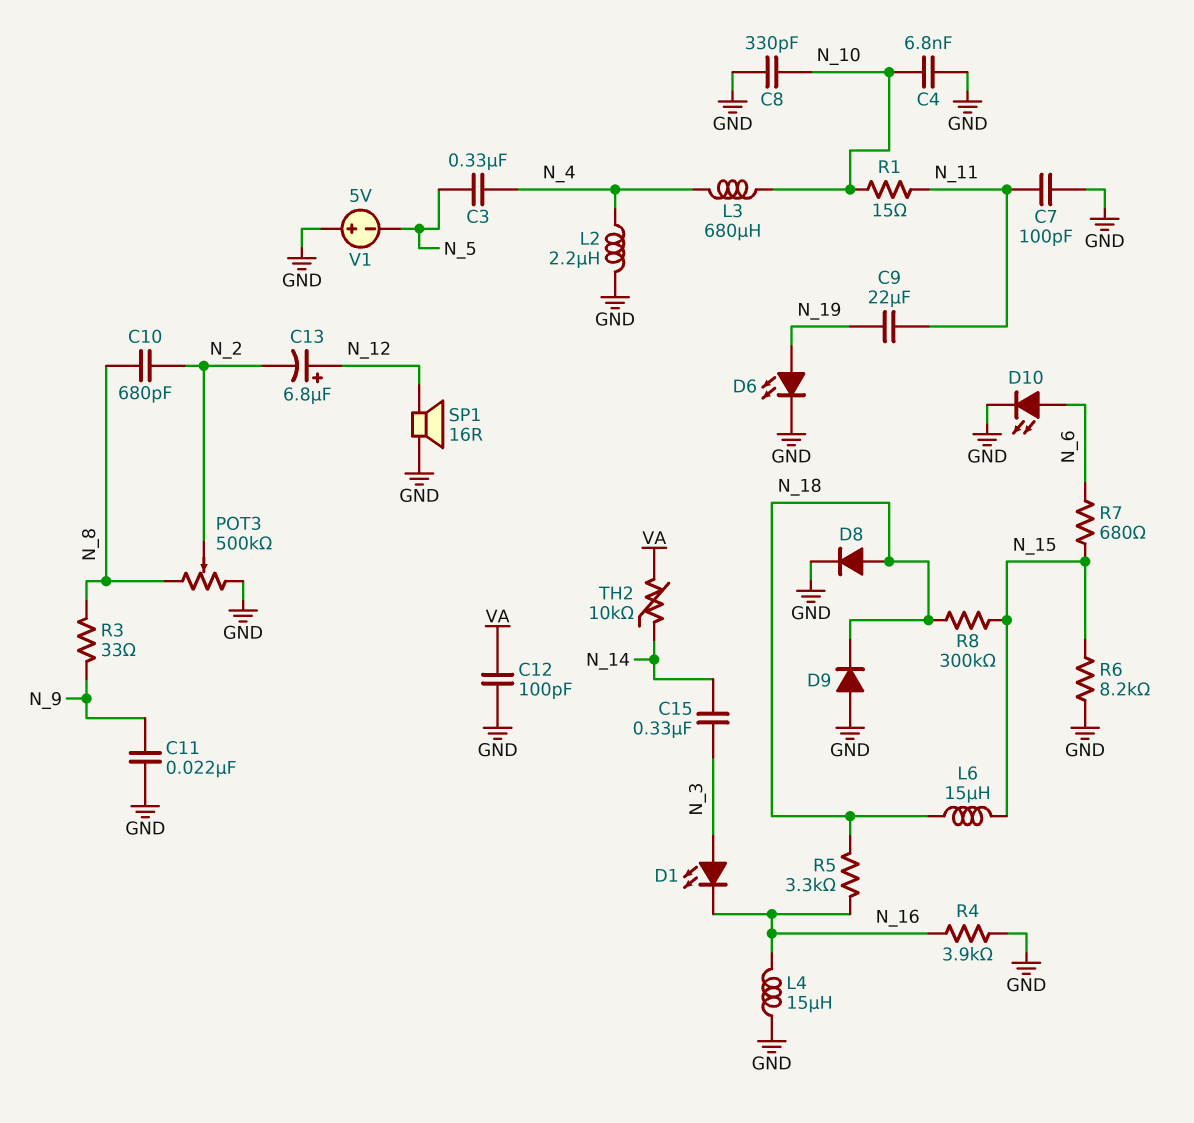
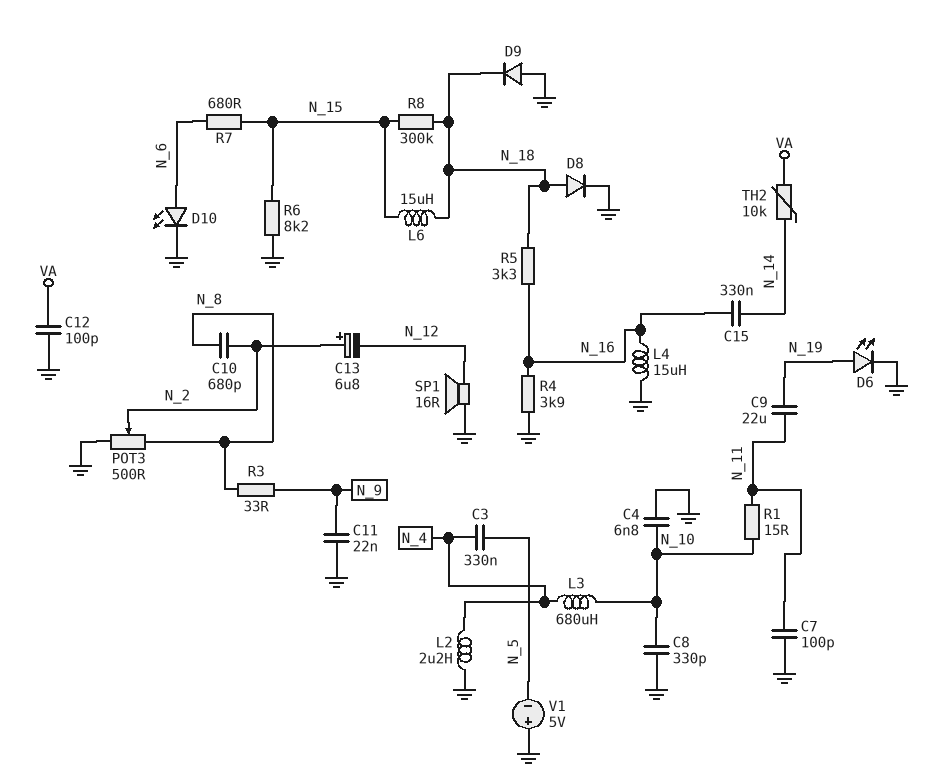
C13: 6.8uF (plus N_12, minus N_2) -> 6.8uF (plus N_2, minus N_12)
C15: 330nF (N_3, N_14) -> 330nF (N_14, N_16)
D1: LED (A N_3, K N_16) -> none
POT3: 500k (GND, N_8, wiper N_2) -> 500 (GND, N_8, wiper N_2)

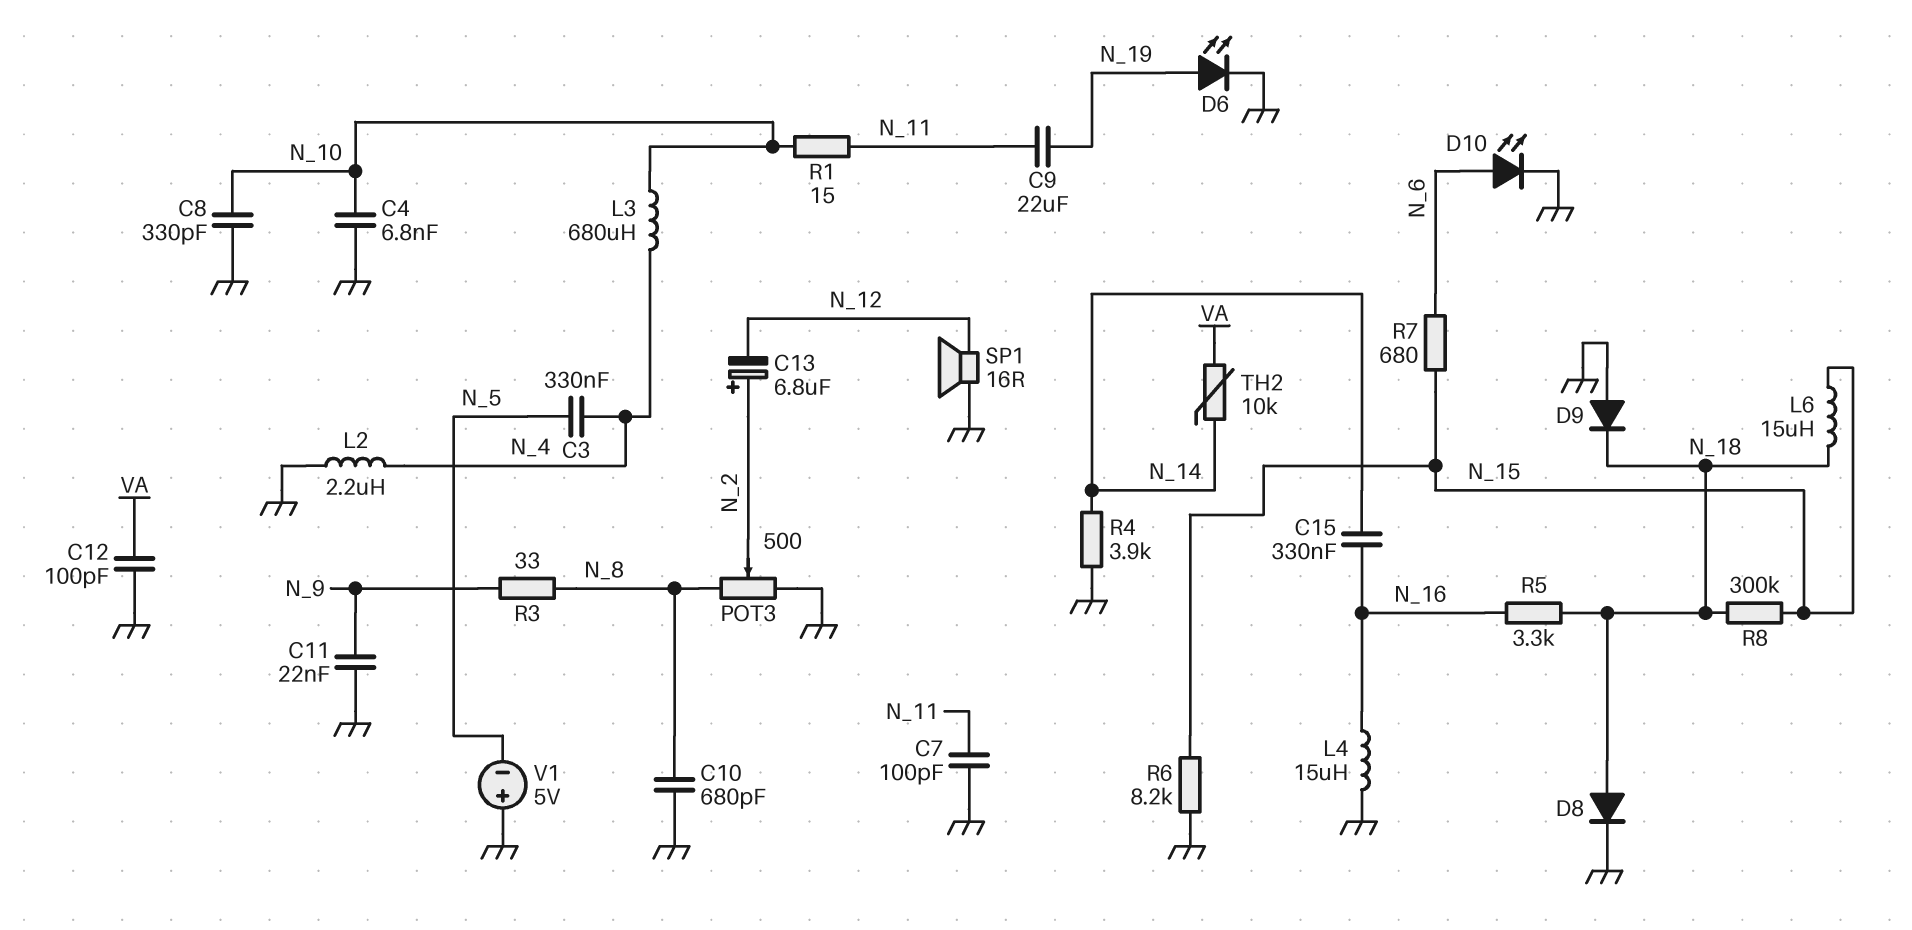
C10: 680pF (N_2, N_8) -> 680pF (GND, N_8)
R4: 3.9k (GND, N_16) -> 3.9k (GND, N_14)

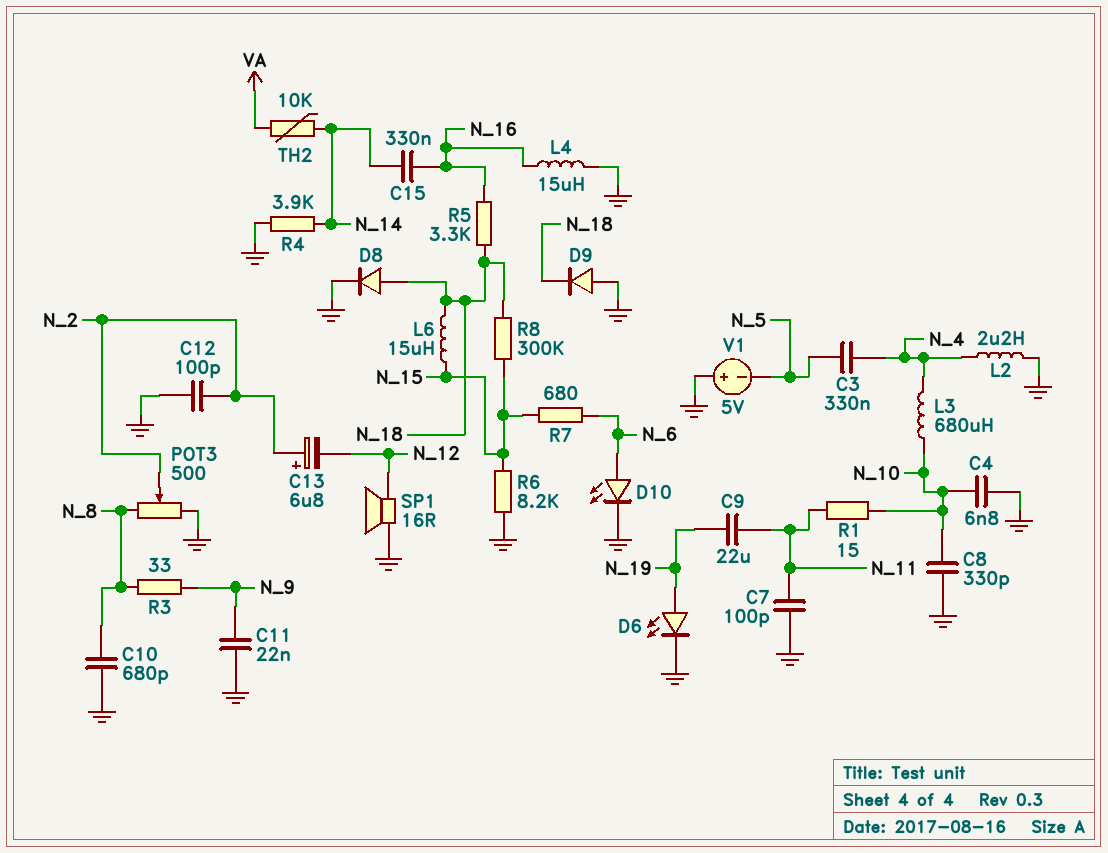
C12: 100pF (GND, VA) -> 100pF (GND, N_2)

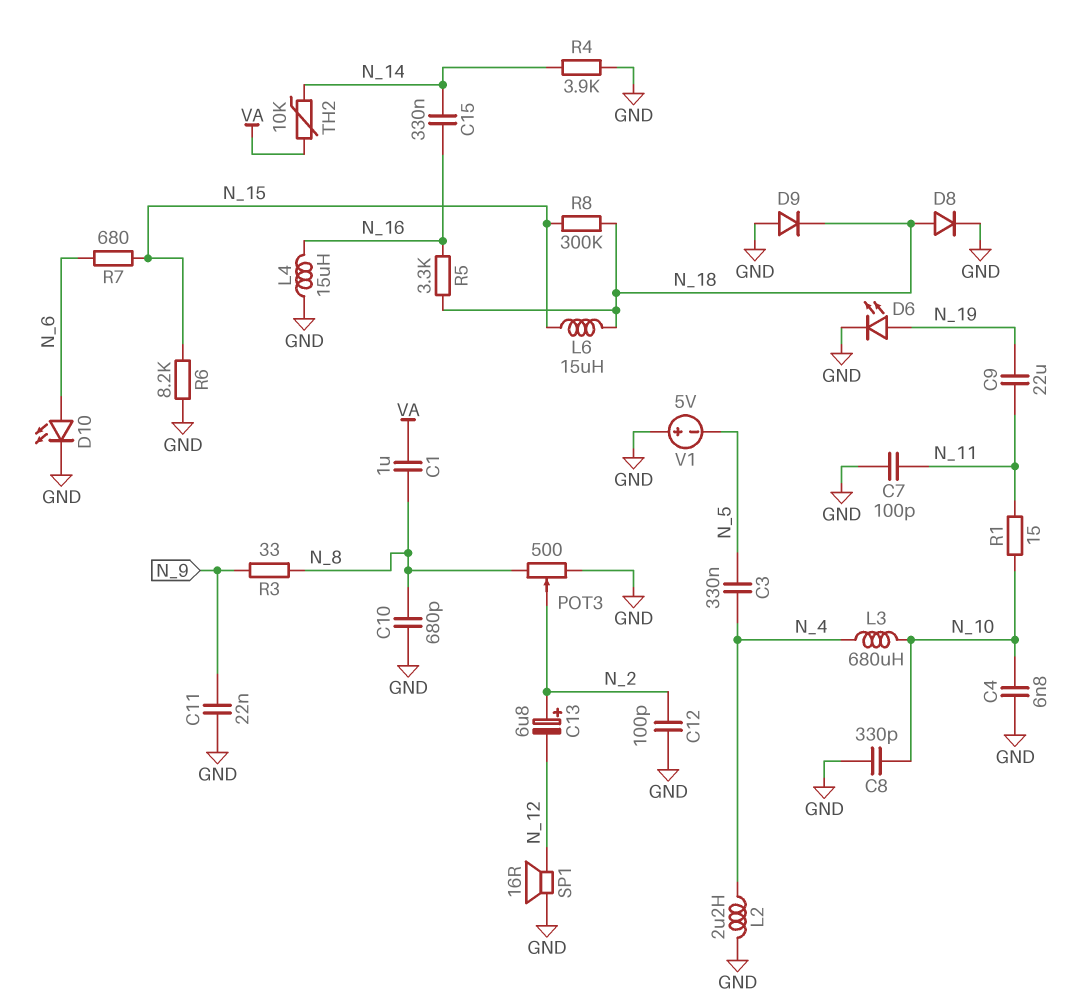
C1: none -> 1uF (N_8, VA)

